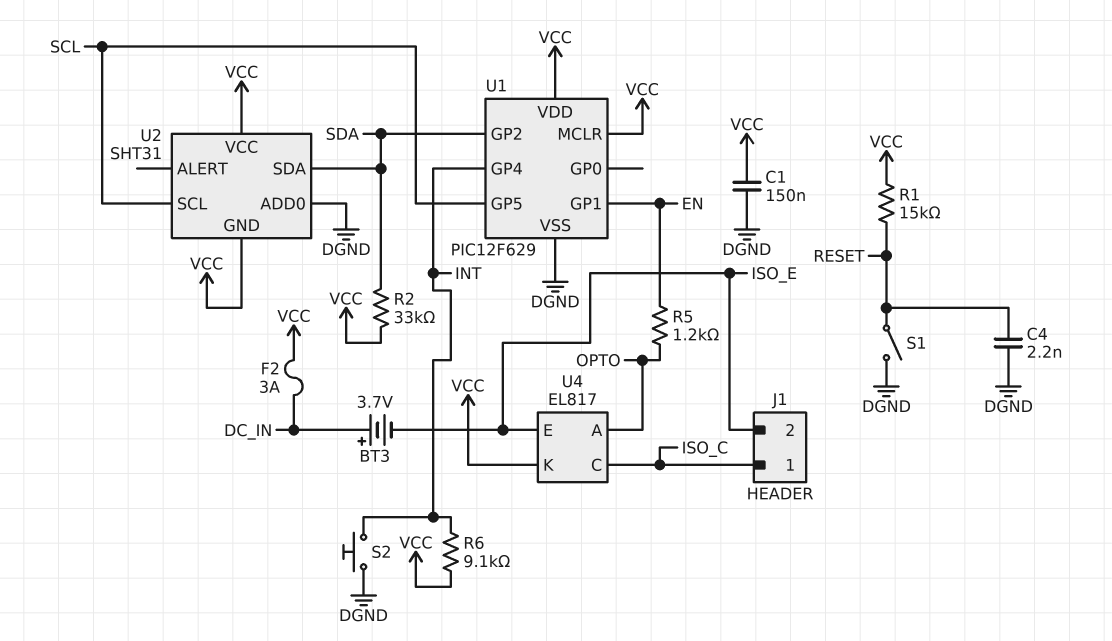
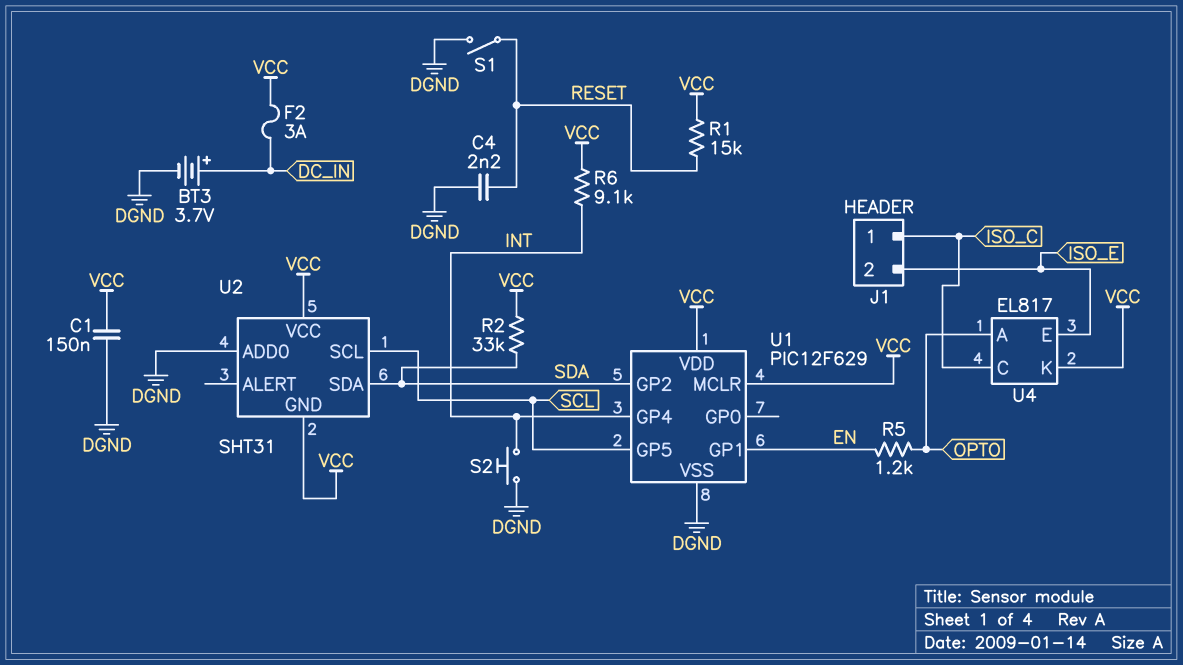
BT3: 3.7V (plus DC_IN, minus ISO_E) -> 3.7V (plus DC_IN, minus DGND)

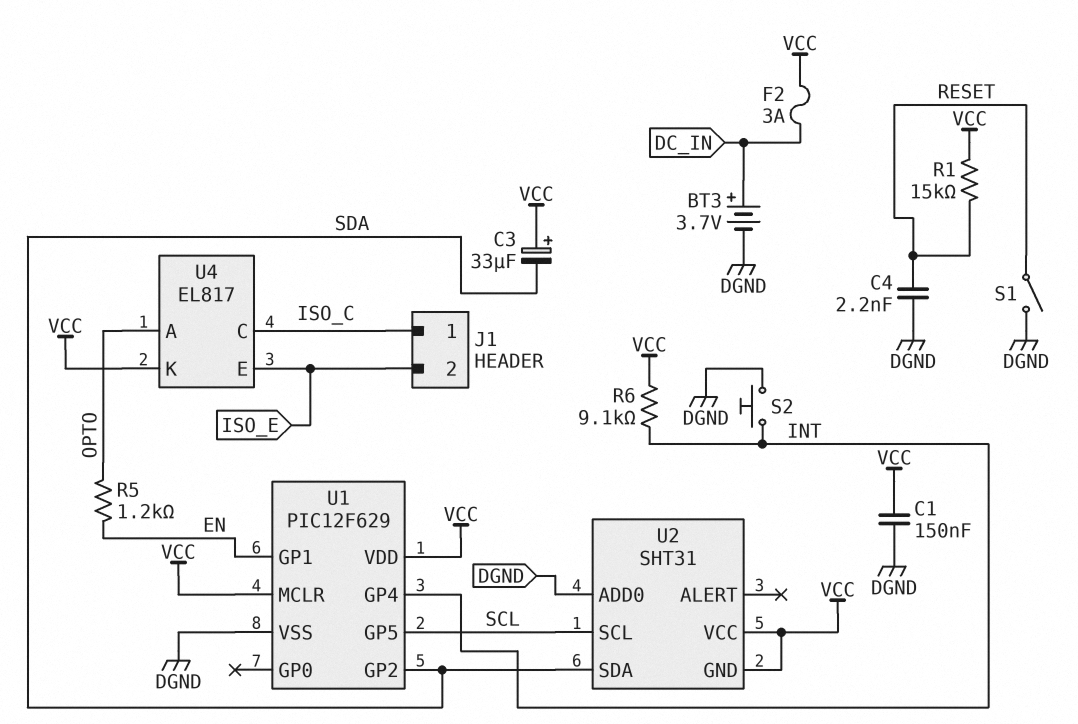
C3: none -> 33uF (plus VCC, minus SDA)
R2: 33k (SDA, VCC) -> none

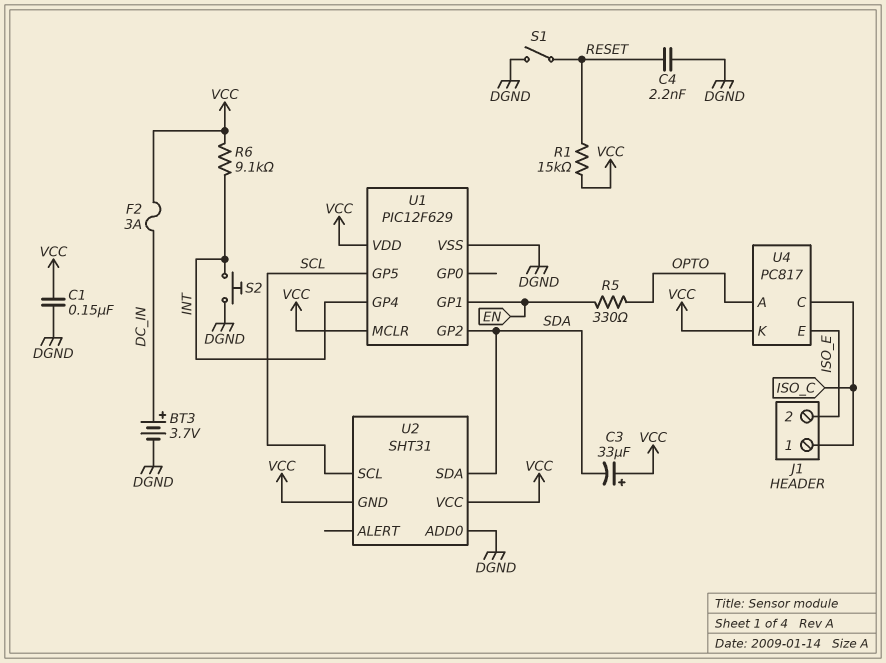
R5: 1.2k (EN, OPTO) -> 330 (EN, OPTO)
U4: EL817 -> PC817

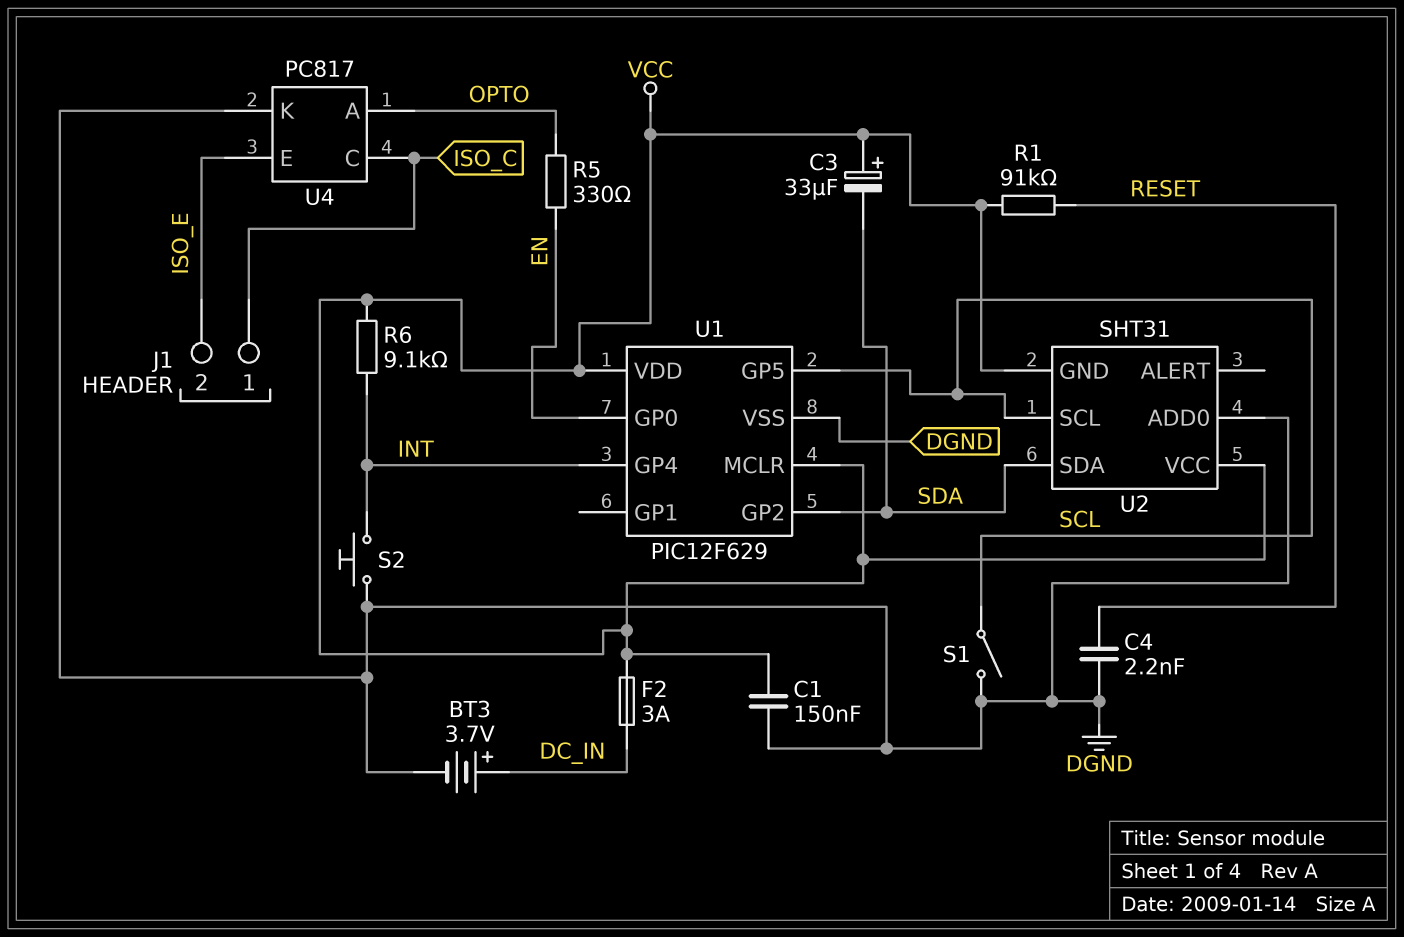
R1: 15k (RESET, VCC) -> 91k (RESET, VCC)
S1: switch (DGND, RESET) -> switch (DGND, SCL)
U1 pin GP0: none -> EN
U1 pin GP1: EN -> none
U4 pin K: VCC -> DGND

